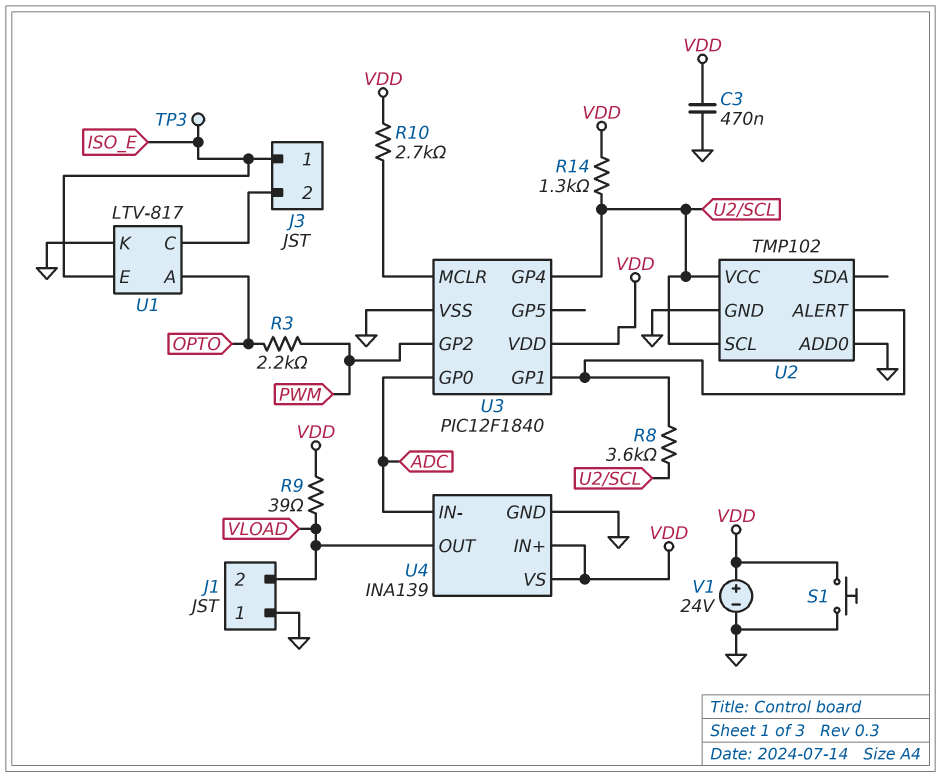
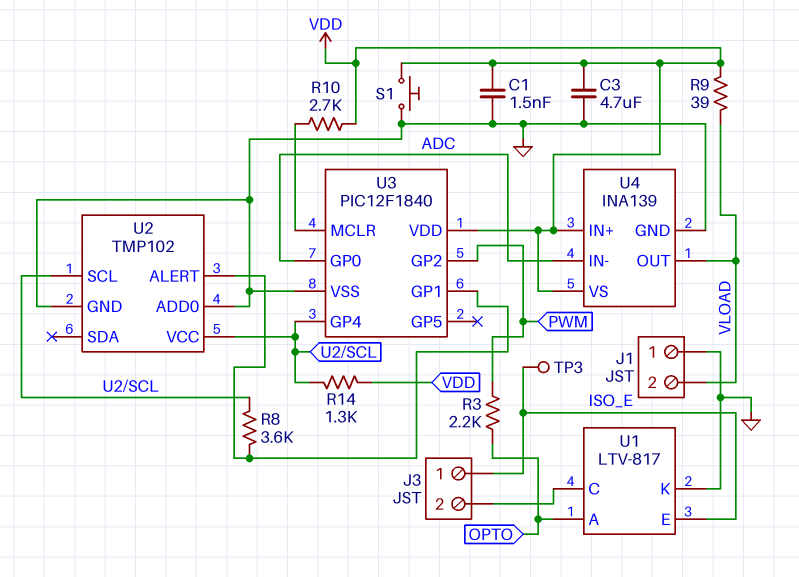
C1: none -> 1.5nF (GND, VDD)
C3: 470nF (GND, VDD) -> 4.7uF (GND, VDD)
V1: 24V (plus VDD, minus GND) -> none

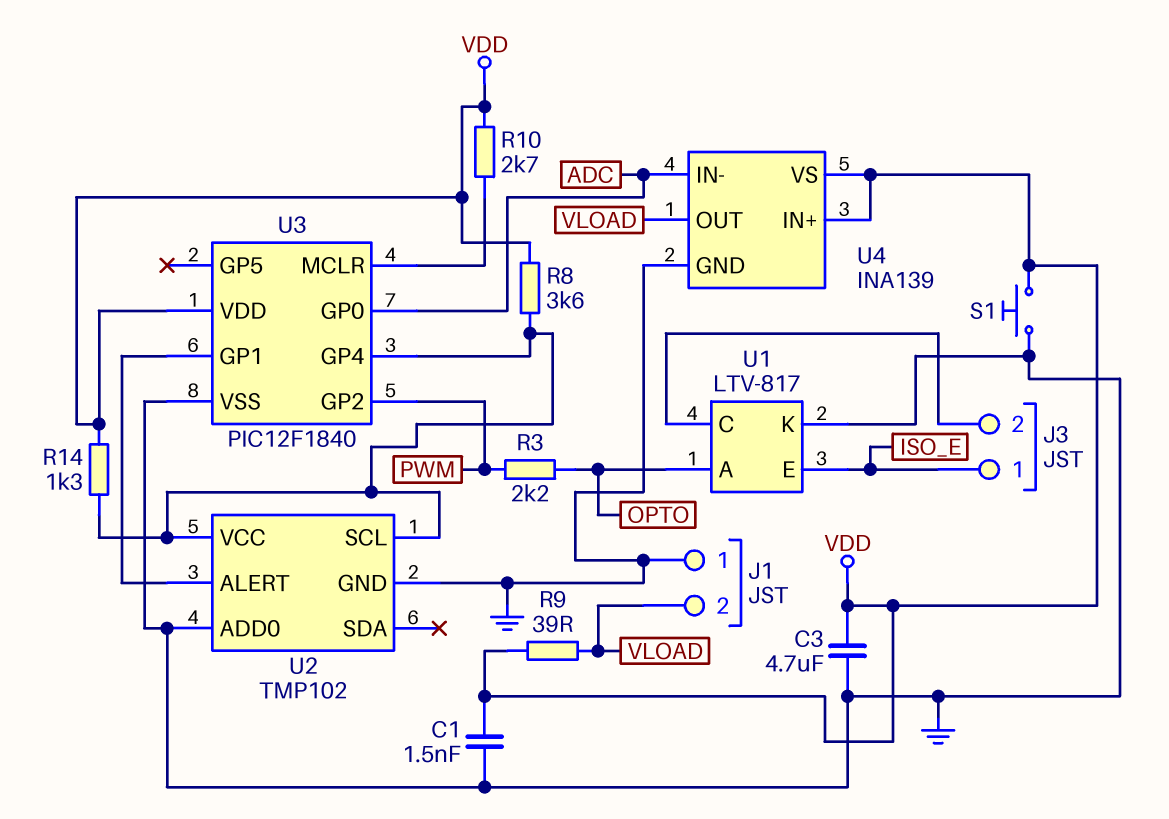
R8: 3.6k (U2/ALERT, U2/SCL) -> 3.6k (U2/SCL, VDD)
TP3: test point (ISO_E) -> none

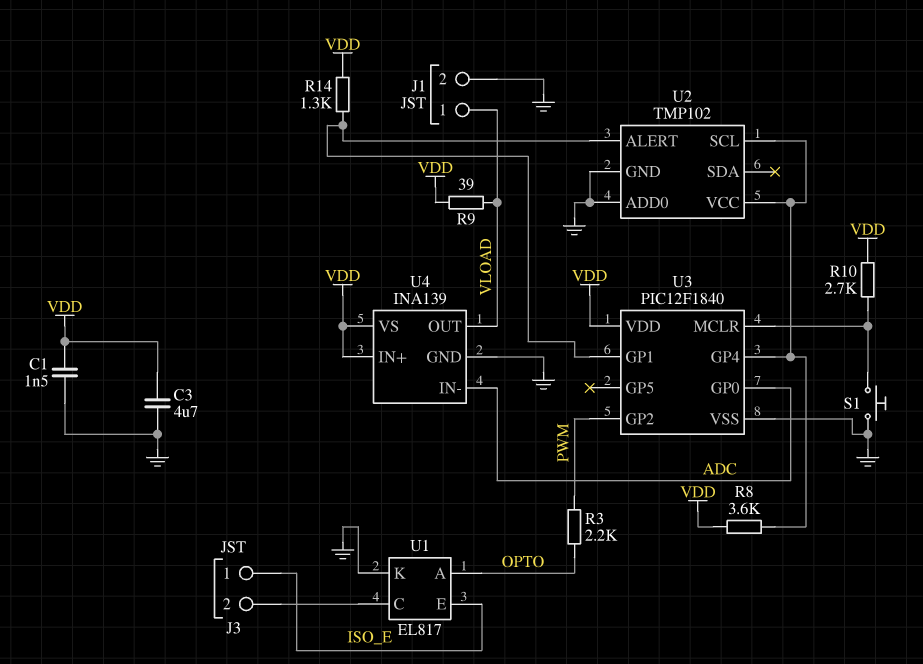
J1 pin 1: GND -> VLOAD
J1 pin 2: VLOAD -> GND
R14: 1.3k (U2/SCL, VDD) -> 1.3k (U2/ALERT, VDD)
S1: button (GND, VDD) -> button (GND, U3/MCLR)
U1: LTV-817 -> EL817

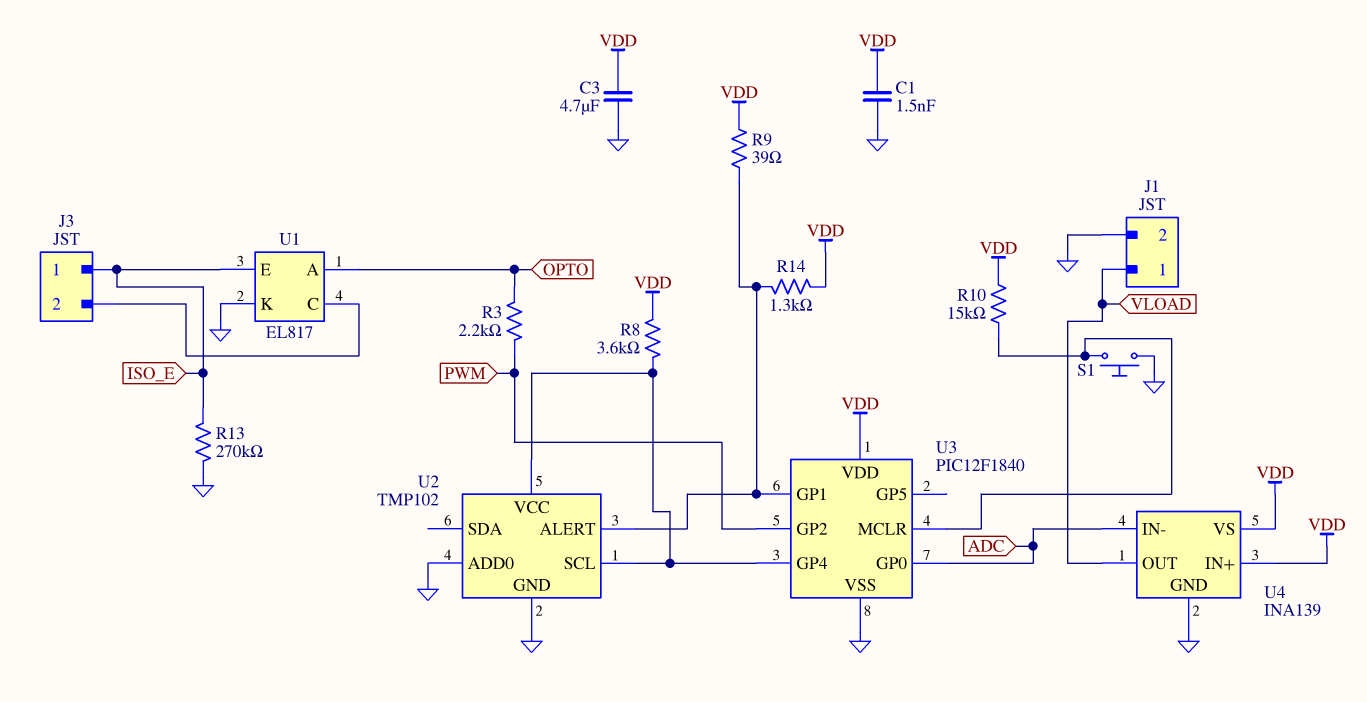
R9: 39 (VDD, VLOAD) -> 39 (U2/ALERT, VDD)
R10: 2.7k (U3/MCLR, VDD) -> 15k (U3/MCLR, VDD)
R13: none -> 270k (GND, ISO_E)

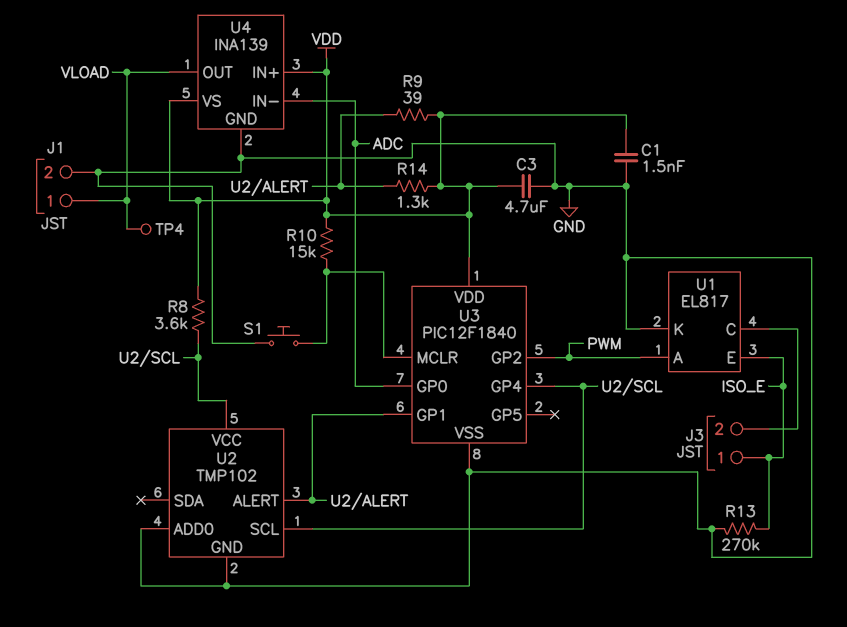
R3: 2.2k (OPTO, PWM) -> none
TP4: none -> test point (VLOAD)
U1 pin A: OPTO -> PWM

